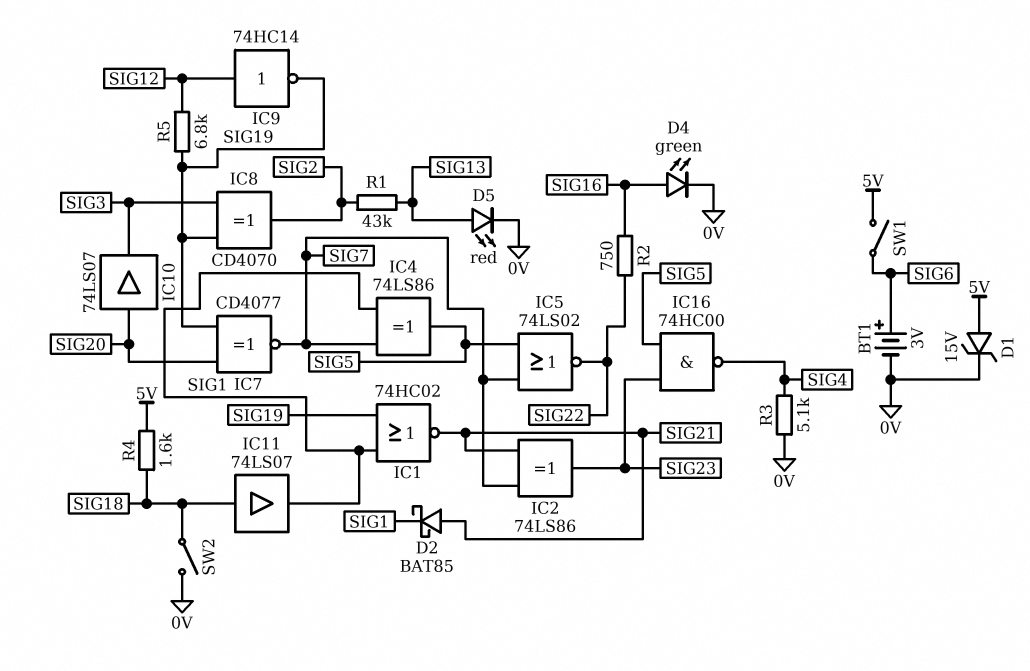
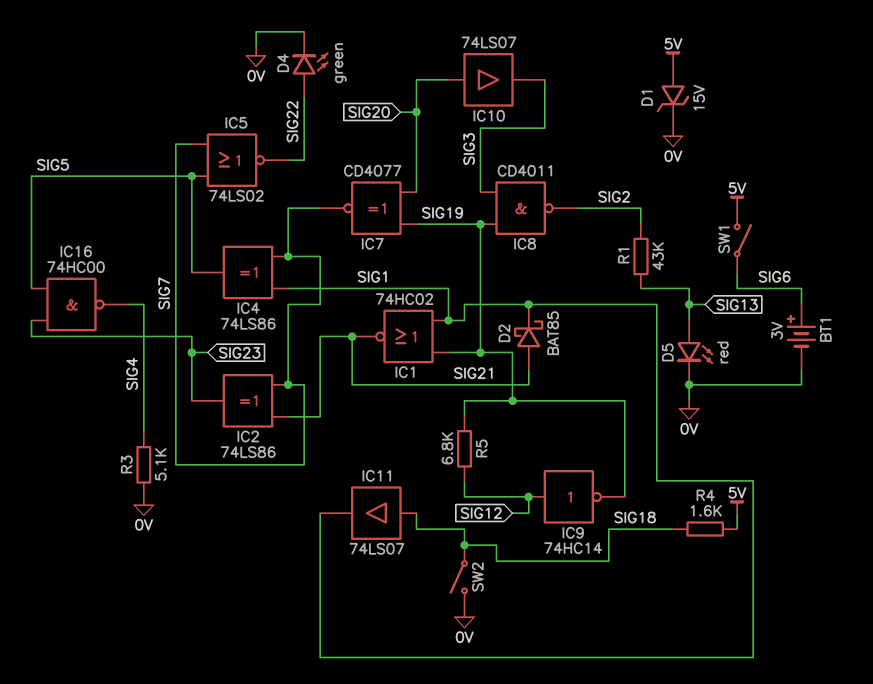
D4: LED green (A SIG16, K 0V) -> LED green (A SIG22, K 0V)
IC8: XOR CD4070 (in SIG3, in SIG19, out SIG2) -> NAND CD4011 (in SIG3, in SIG19, out SIG2)
R2: 750 (SIG16, SIG22) -> none

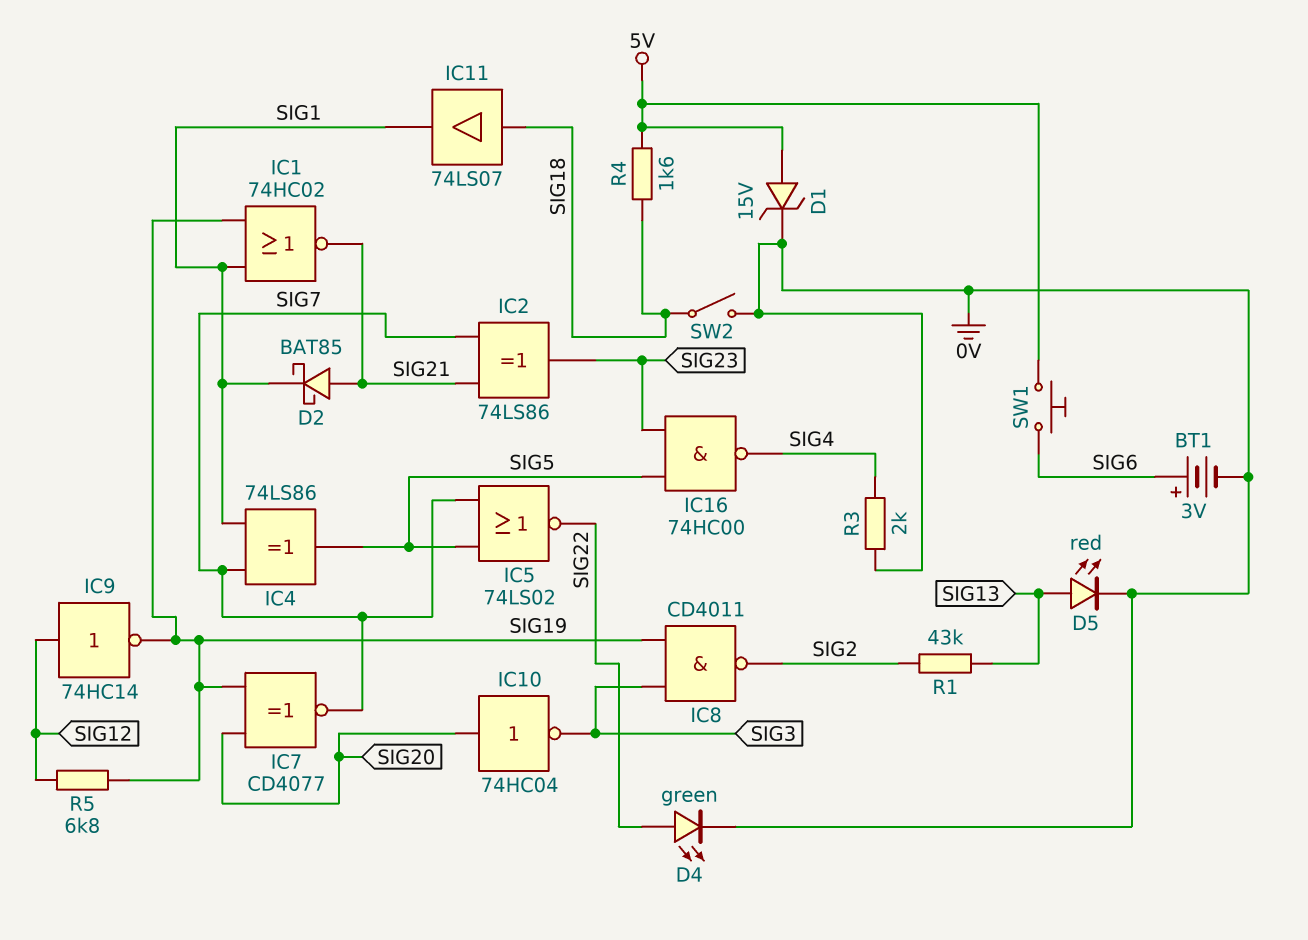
IC10: buffer 74LS07 (in SIG20, out SIG3) -> NOT 74HC04 (in SIG20, out SIG3)
R3: 5.1k (0V, SIG4) -> 2k (0V, SIG4)
SW1: switch (5V, SIG6) -> button (5V, SIG6)

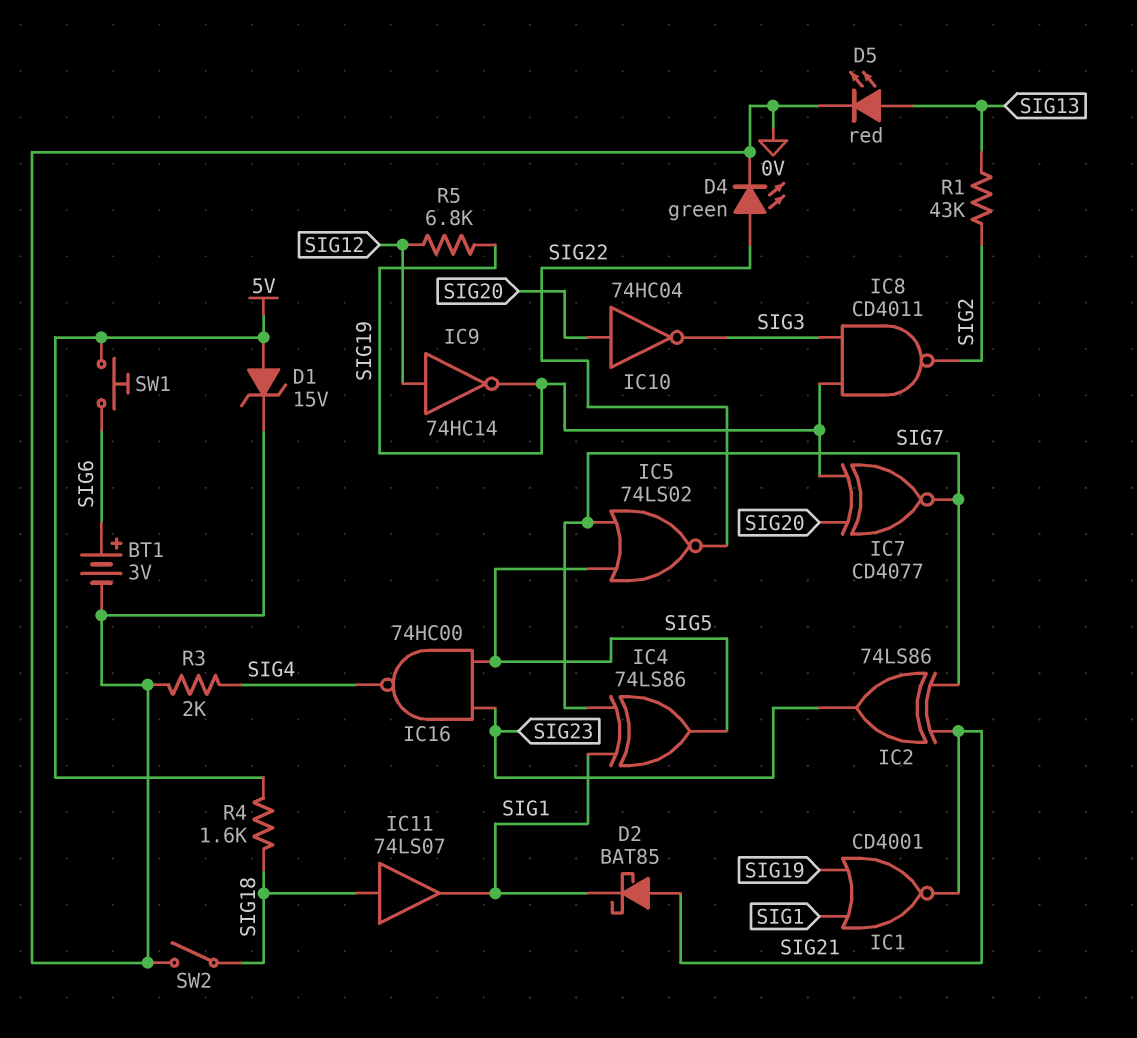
IC1: NOR 74HC02 (in SIG1, in SIG19, out SIG21) -> NOR CD4001 (in SIG1, in SIG19, out SIG21)

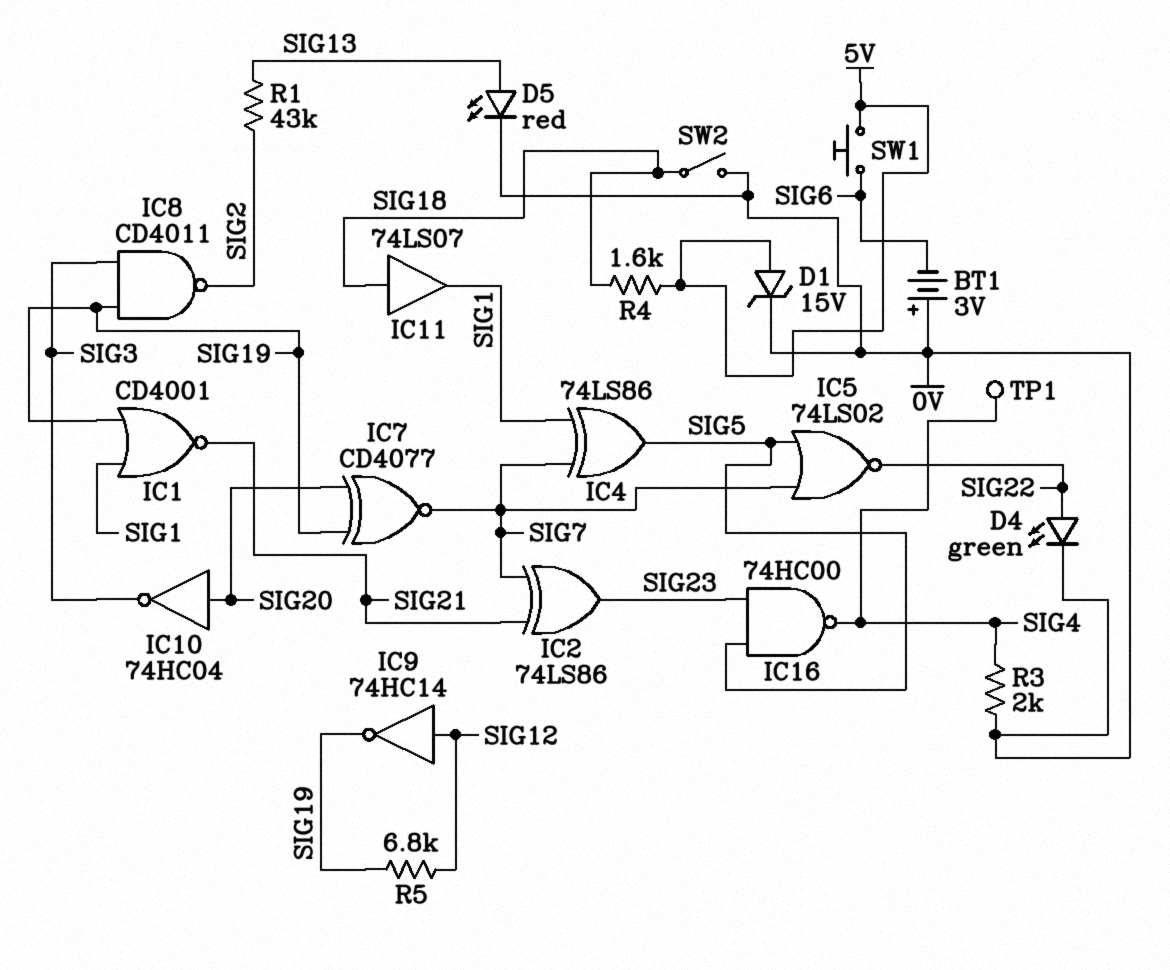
BT1: 3V (plus SIG6, minus 0V) -> 3V (plus 0V, minus SIG6)
D2: schottky BAT85 (A SIG21, K SIG1) -> none
TP1: none -> test point (SIG4)

